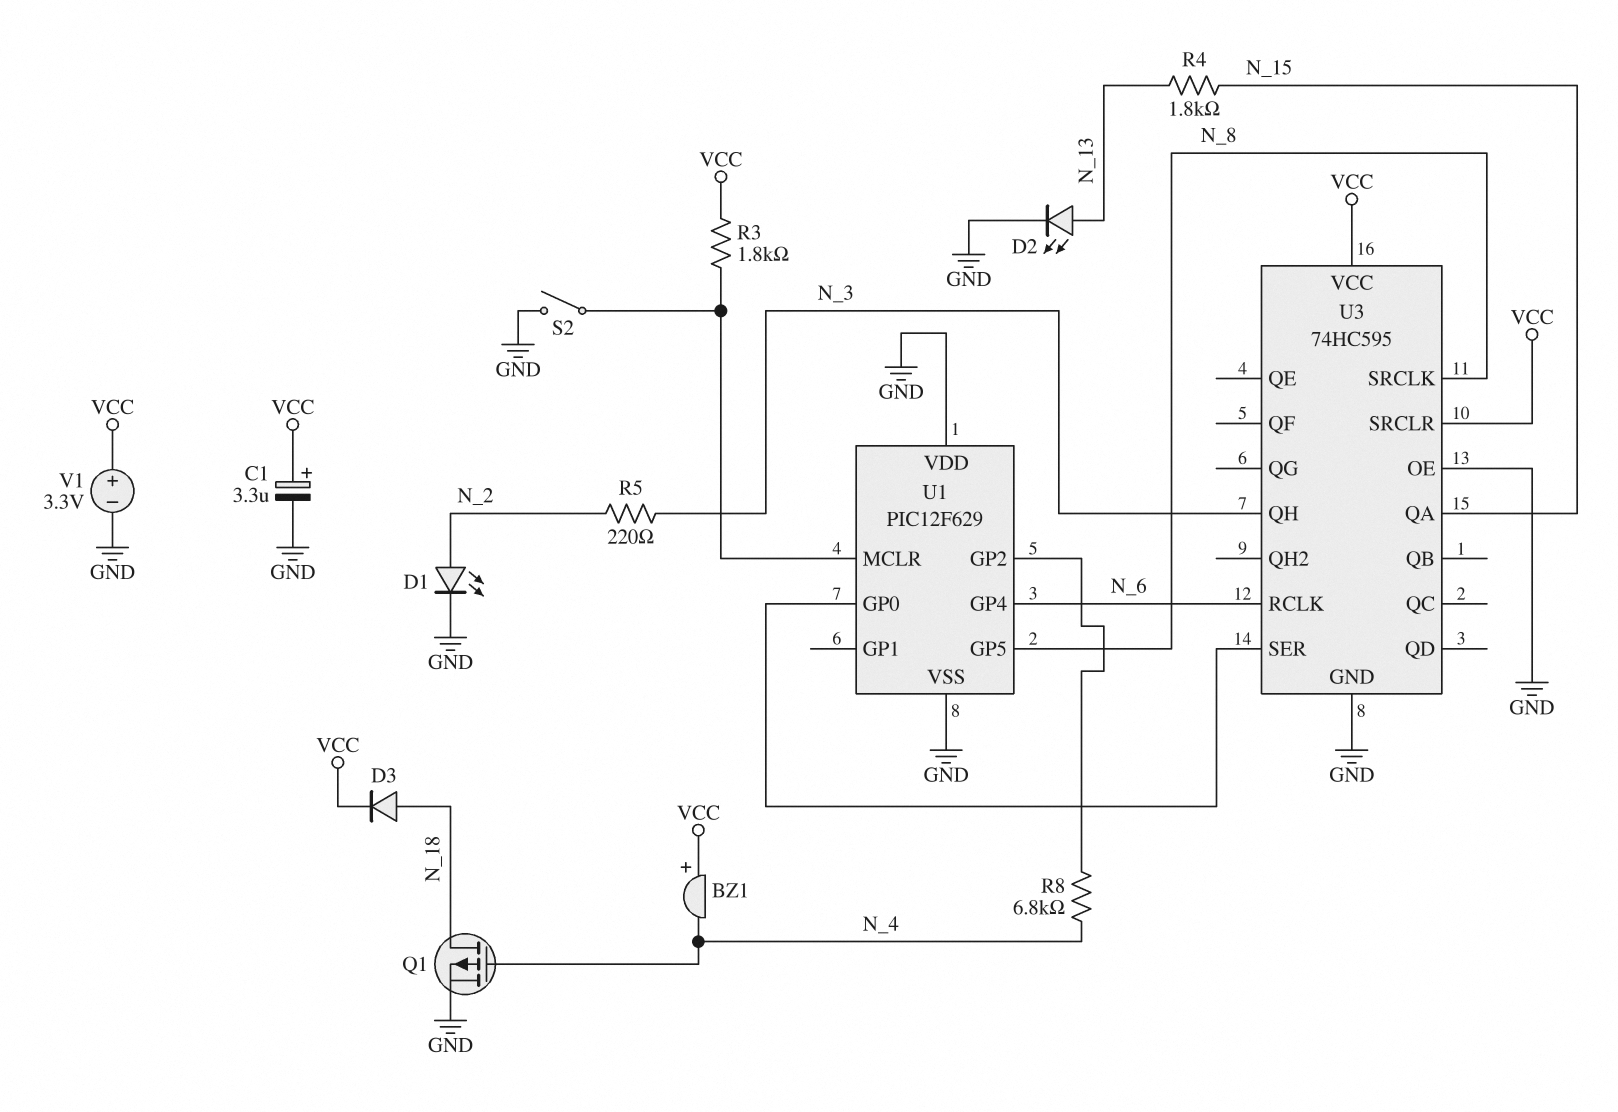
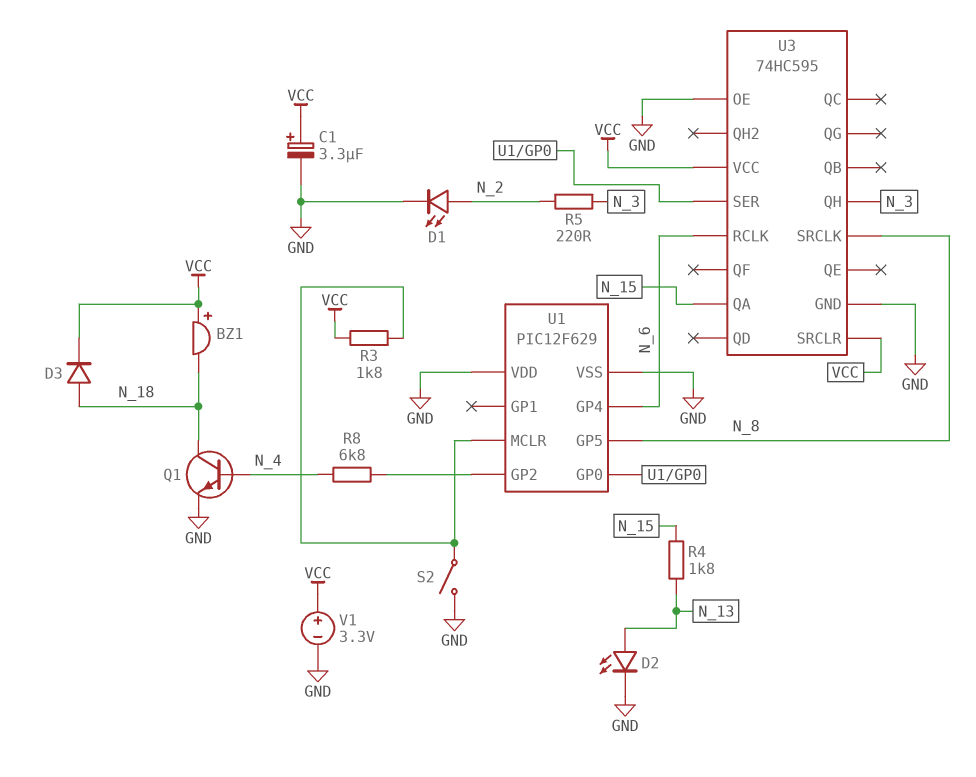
BZ1: buzzer (plus VCC, minus N_4) -> buzzer (plus VCC, minus N_18)
Q1: PMOS (G N_4, D N_18, S GND) -> NPN (B N_4, C N_18, E GND)

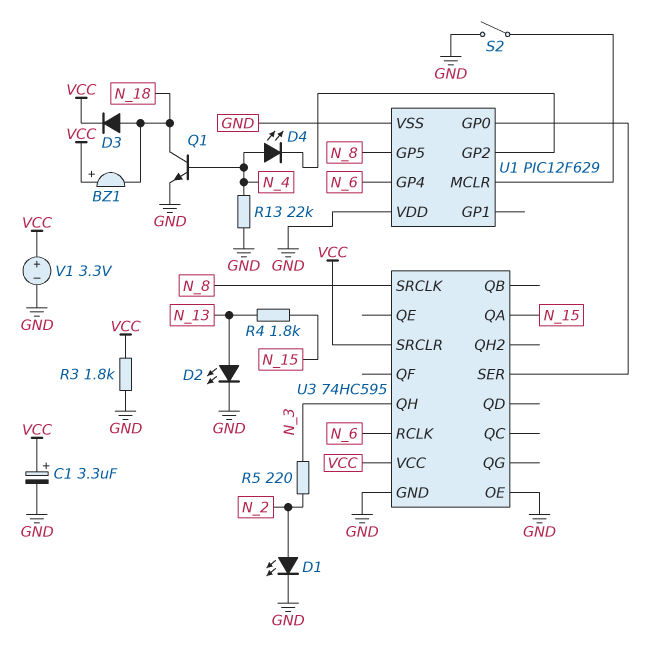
D4: none -> LED (A N_4, K U1/GP2)
R3: 1.8k (U1/MCLR, VCC) -> 1.8k (GND, VCC)
R8: 6.8k (N_4, U1/GP2) -> none
R13: none -> 22k (GND, N_4)

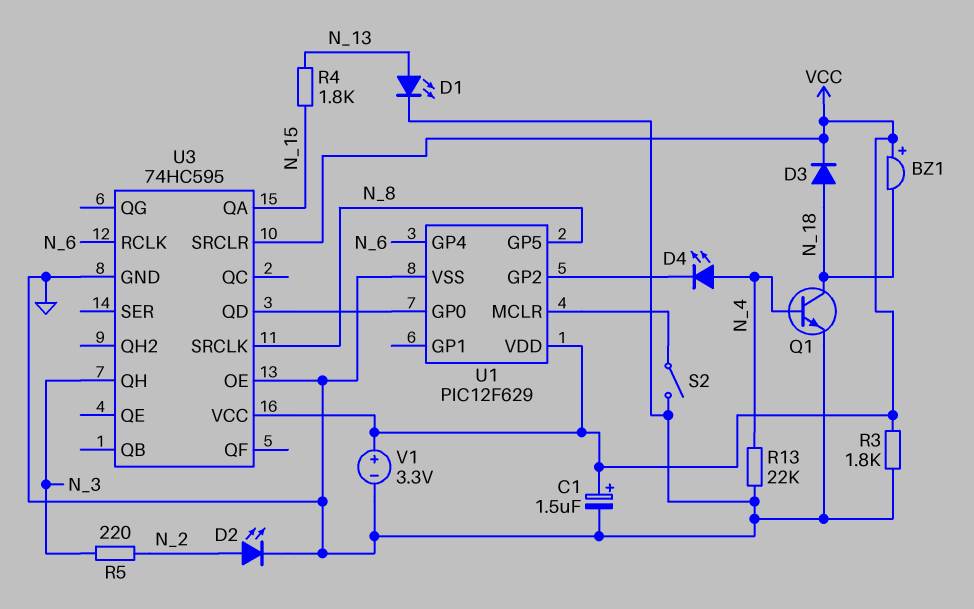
C1: 3.3uF (plus VCC, minus GND) -> 1.5uF (plus VCC, minus GND)
D1: LED (A N_2, K GND) -> LED (A N_13, K GND)
D2: LED (A N_13, K GND) -> LED (A N_2, K GND)
U1 pin VDD: GND -> VCC
U3 pin QD: none -> U1/GP0
U3 pin SER: U1/GP0 -> none

